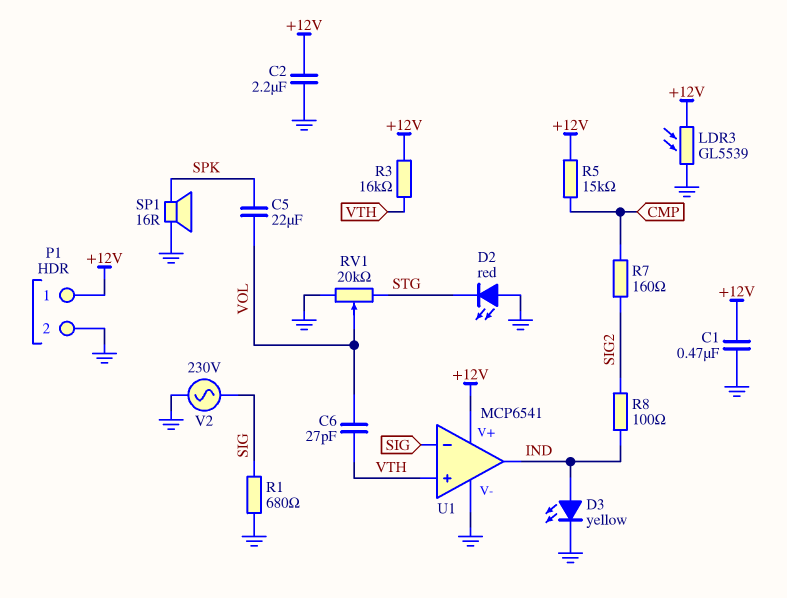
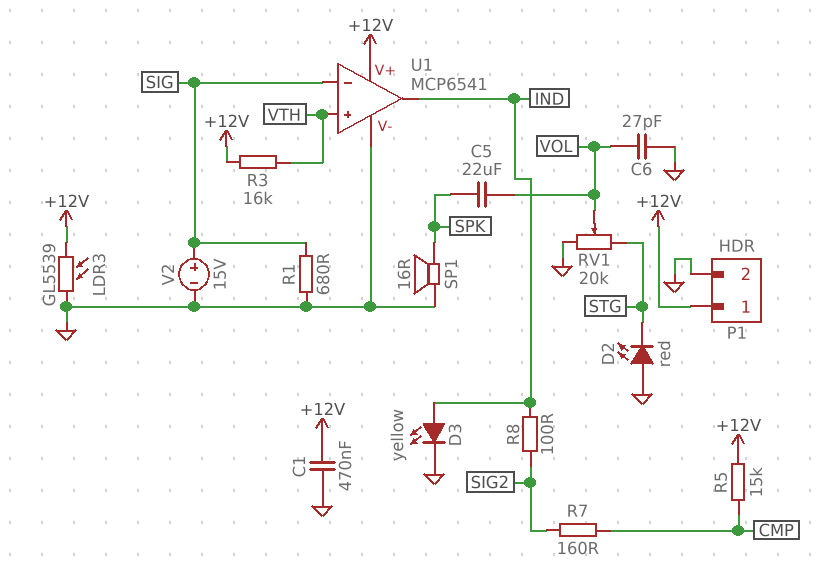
C2: 2.2uF (+12V, GND) -> none
C6: 27pF (VOL, VTH) -> 27pF (GND, VOL)
V2: AC 230V (GND, SIG) -> 15V (plus SIG, minus GND)

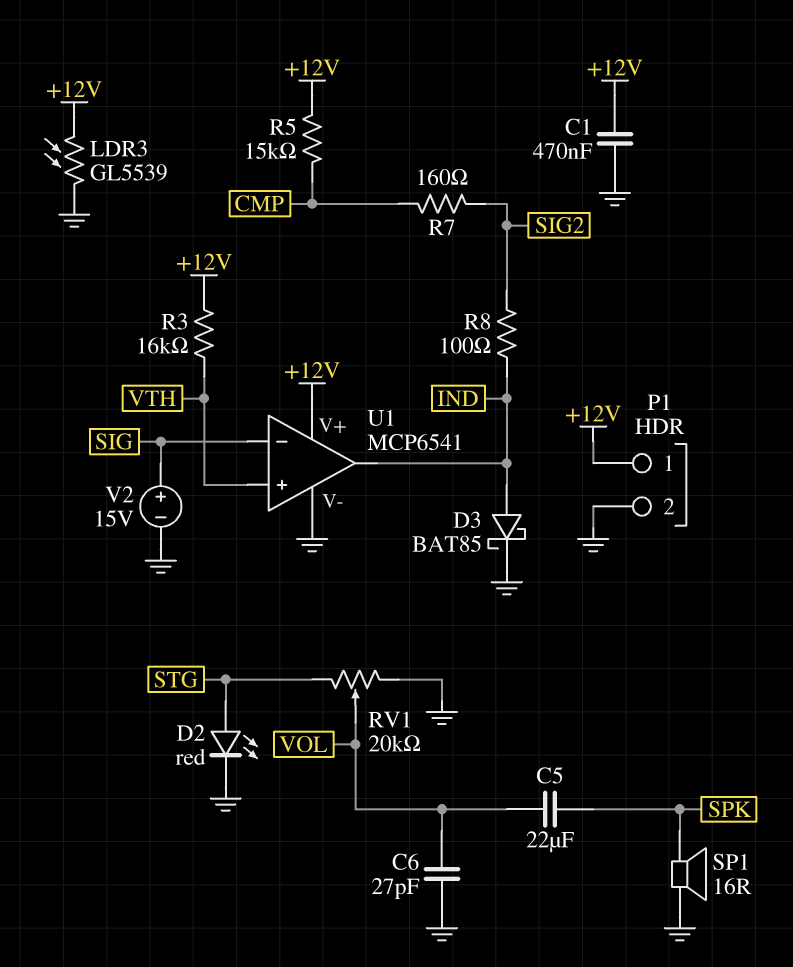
D2: LED red (A GND, K STG) -> LED red (A STG, K GND)
D3: LED yellow (A IND, K GND) -> schottky BAT85 (A IND, K GND)
R1: 680 (GND, SIG) -> none

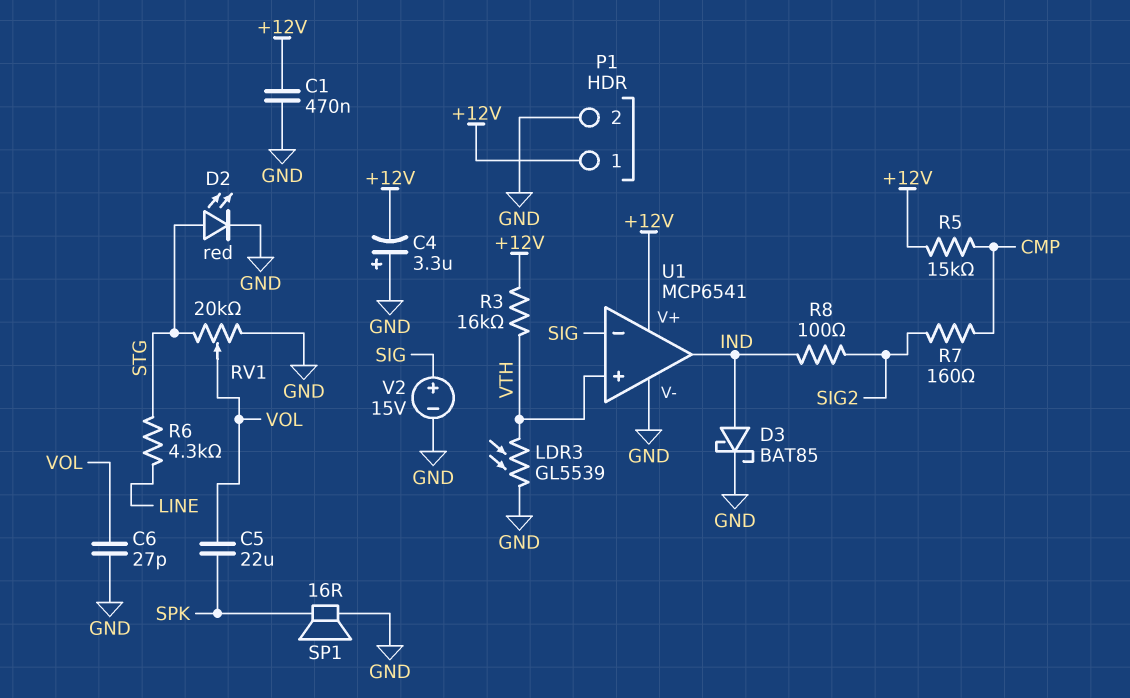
C4: none -> 3.3uF (plus GND, minus +12V)
LDR3: GL5539 (+12V, GND) -> GL5539 (GND, VTH)
R6: none -> 4.3k (LINE, STG)

